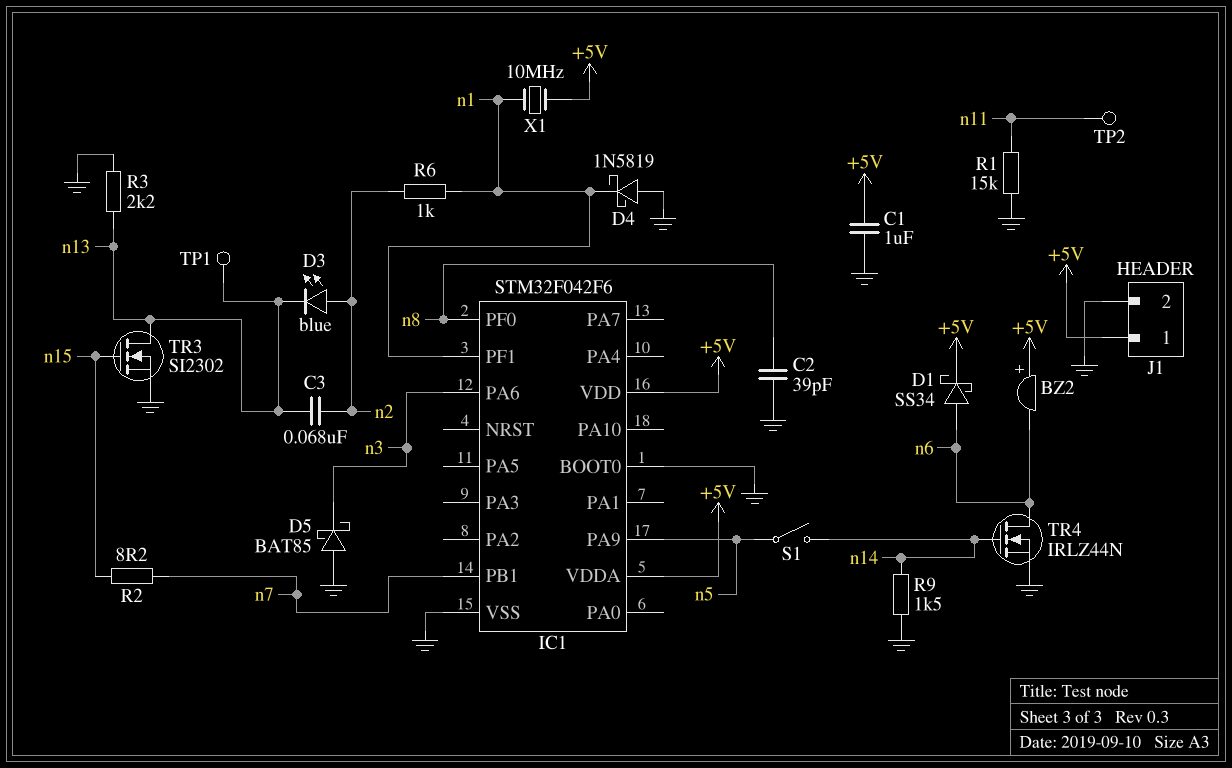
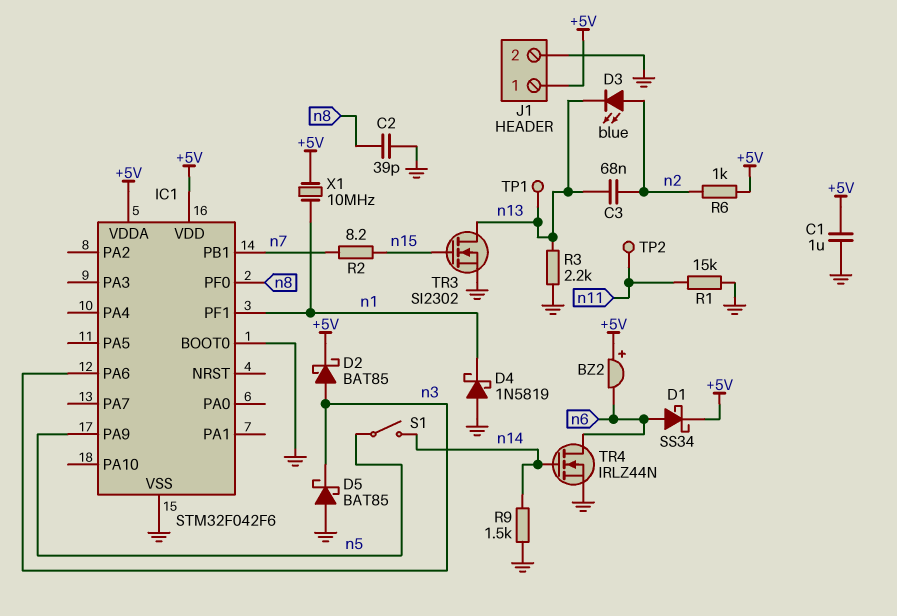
D2: none -> schottky BAT85 (A n3, K +5V)
R6: 1k (n1, n2) -> 1k (+5V, n2)

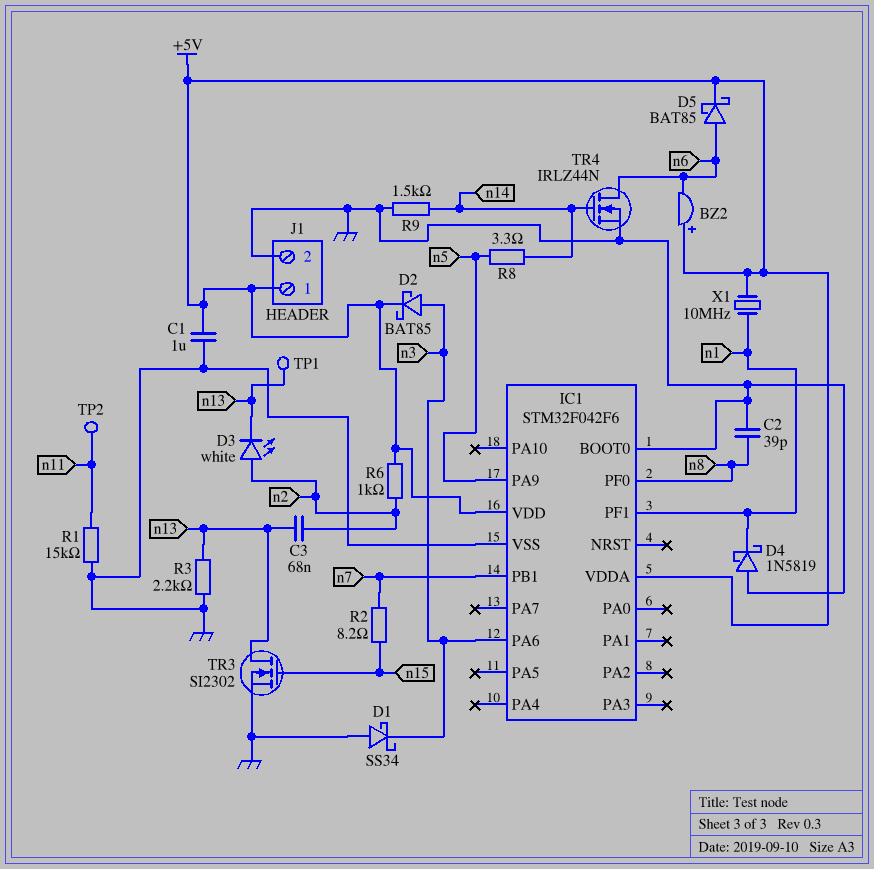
D1: schottky SS34 (A n6, K +5V) -> schottky SS34 (A GND, K n3)
D3: LED blue (A n2, K n13) -> LED white (A n2, K n13)
D5: schottky BAT85 (A GND, K n3) -> schottky BAT85 (A n6, K +5V)
R8: none -> 3.3 (n5, n14)
S1: switch (n5, n14) -> none

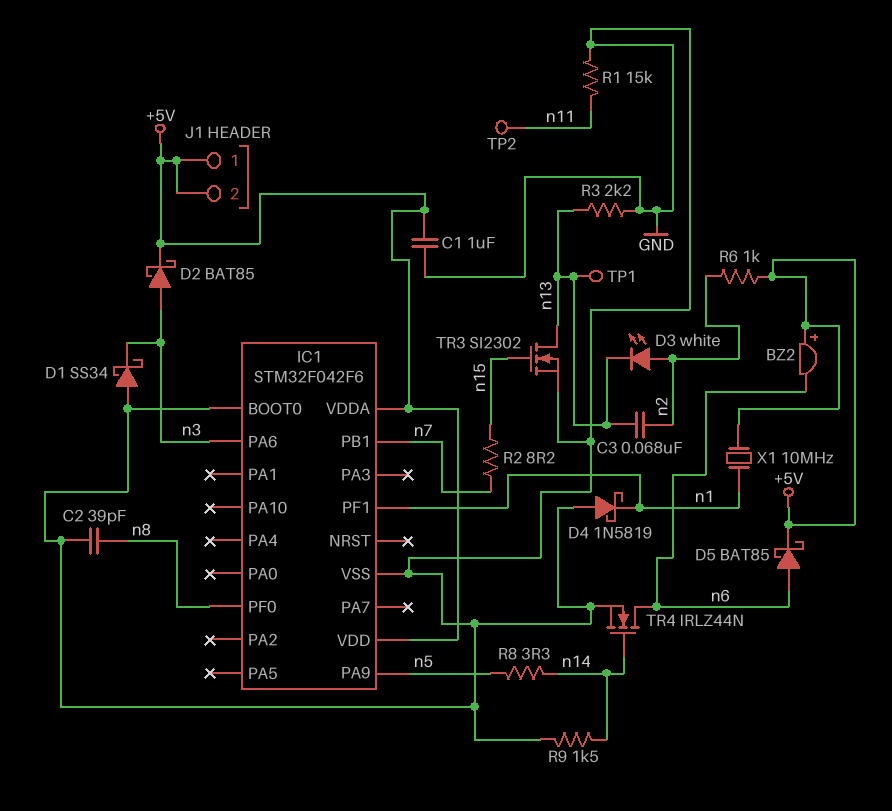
J1 pin 2: GND -> +5V

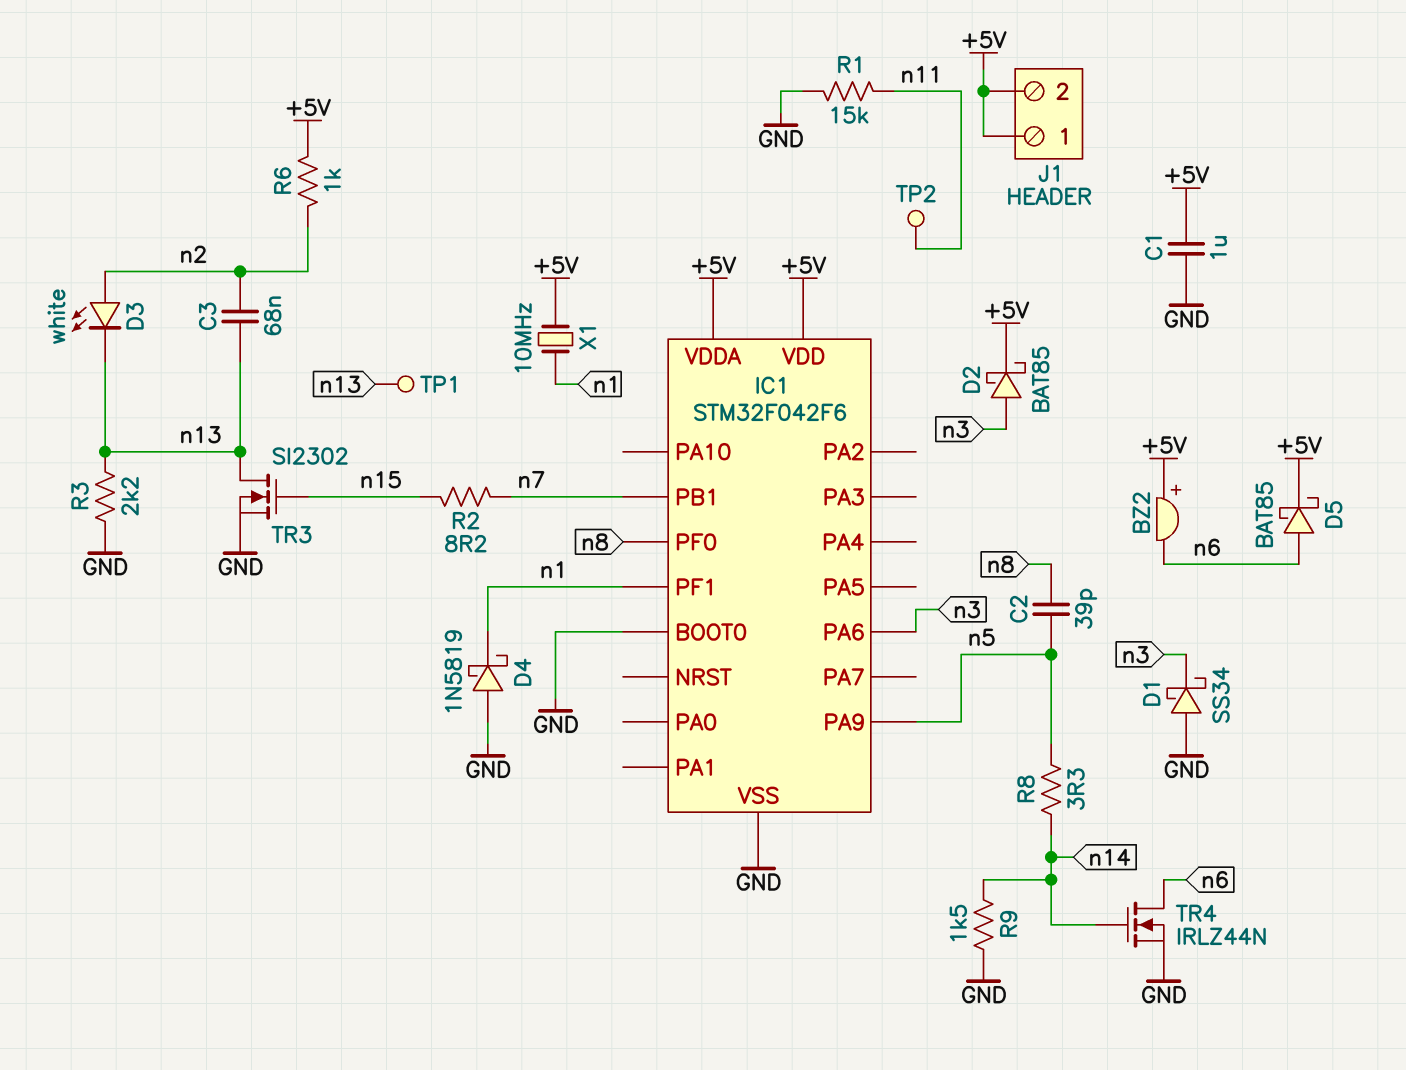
C2: 39pF (GND, n8) -> 39pF (n5, n8)

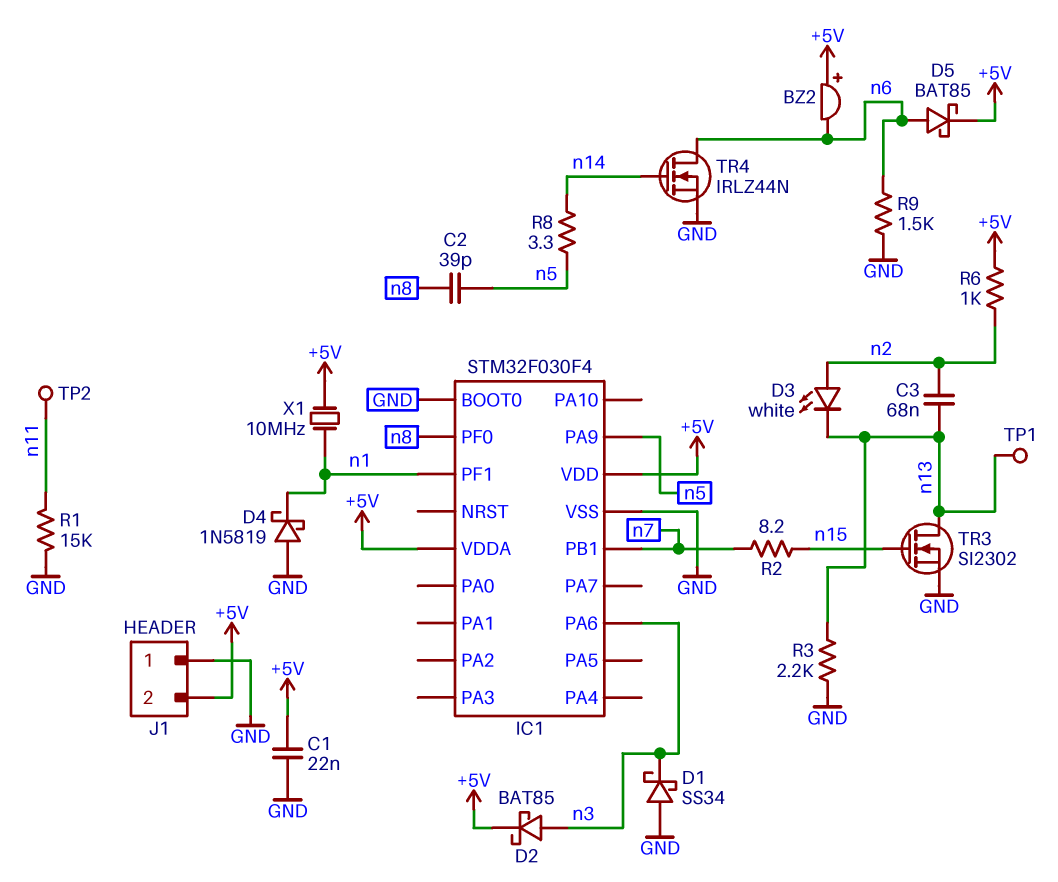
C1: 1uF (+5V, GND) -> 22nF (+5V, GND)
IC1: STM32F042F6 -> STM32F030F4
J1 pin 1: +5V -> GND
R9: 1.5k (GND, n14) -> 1.5k (GND, n6)

